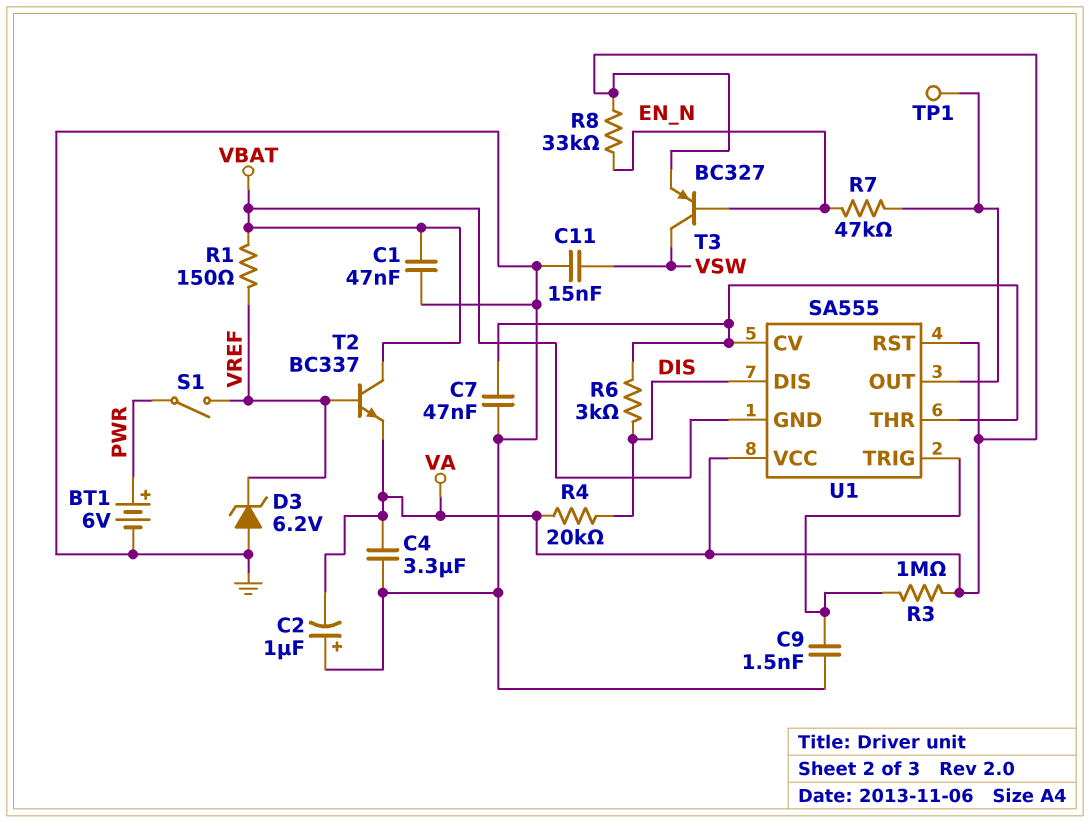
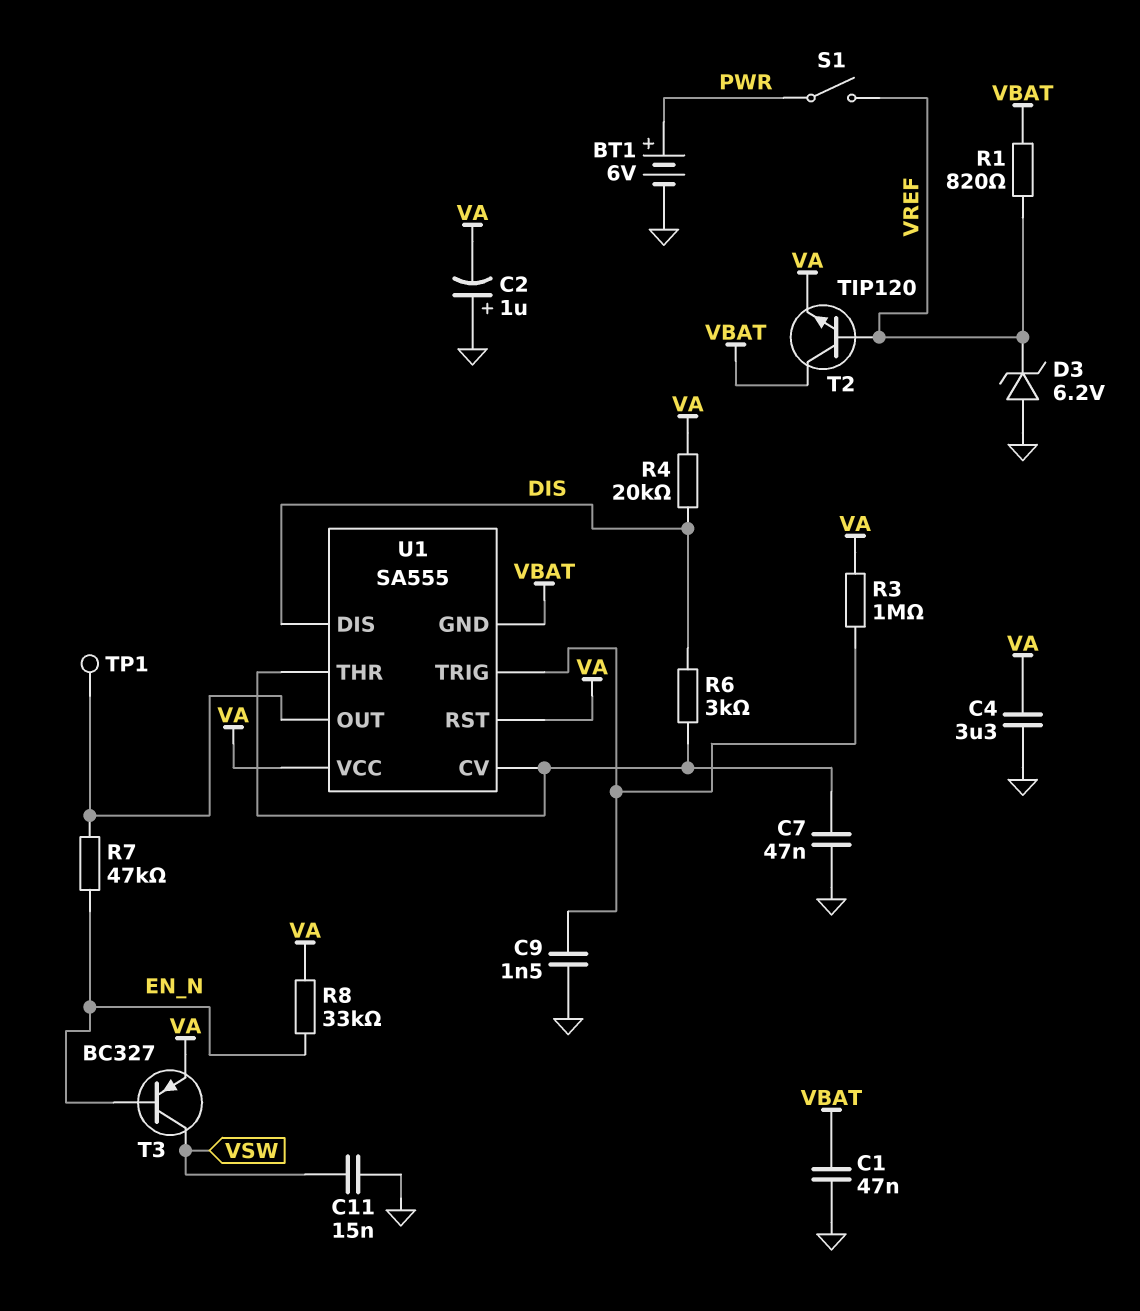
R1: 150 (VBAT, VREF) -> 820 (VBAT, VREF)
T2: NPN BC337 (B VREF, C VBAT, E VA) -> NPN TIP120 (B VREF, C VBAT, E VA)

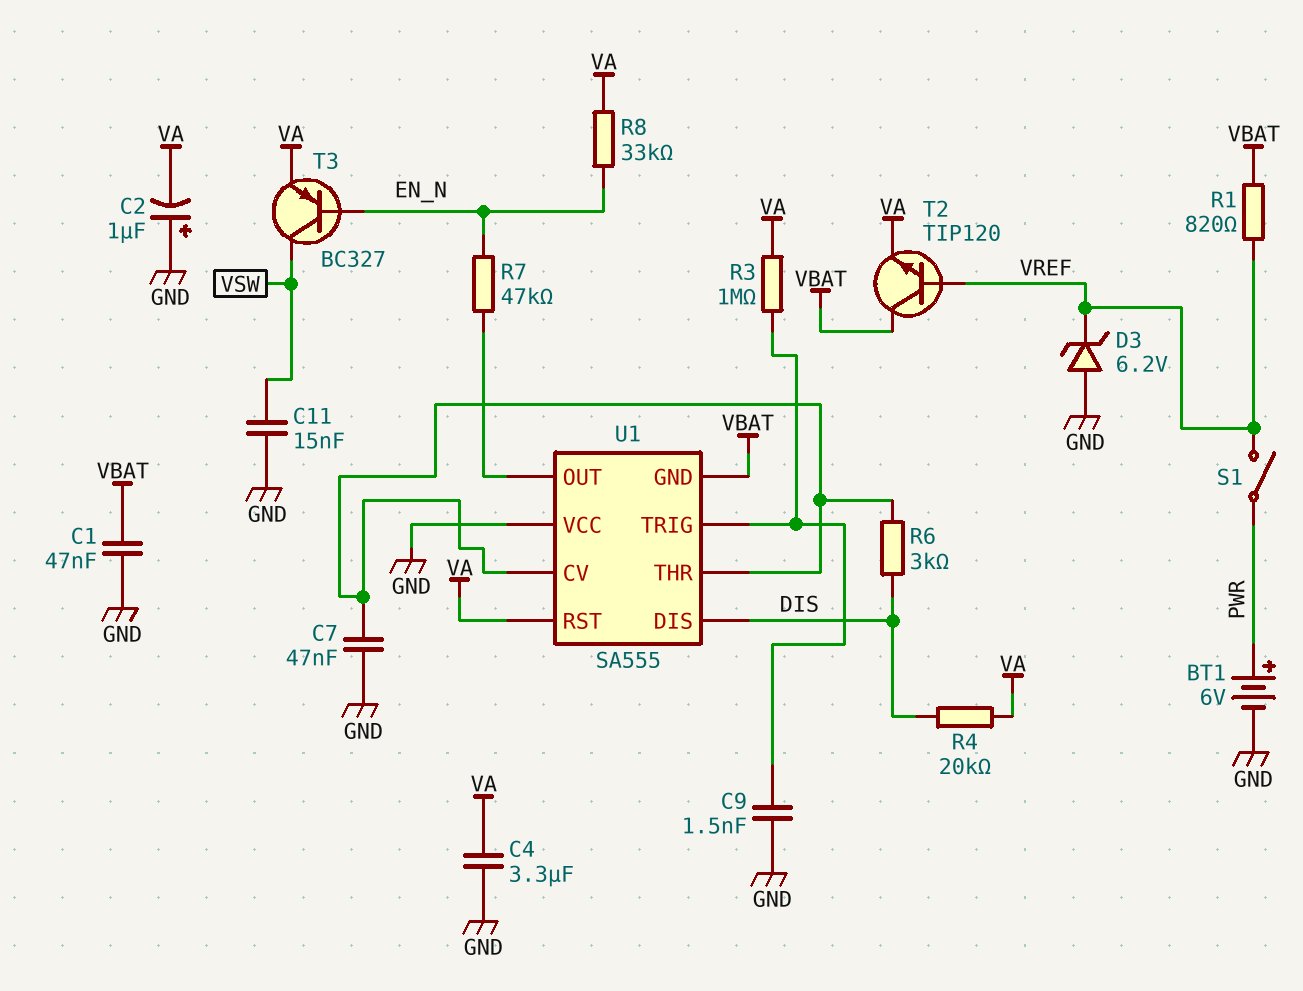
TP1: test point (U1/OUT) -> none
U1 pin VCC: VA -> GND

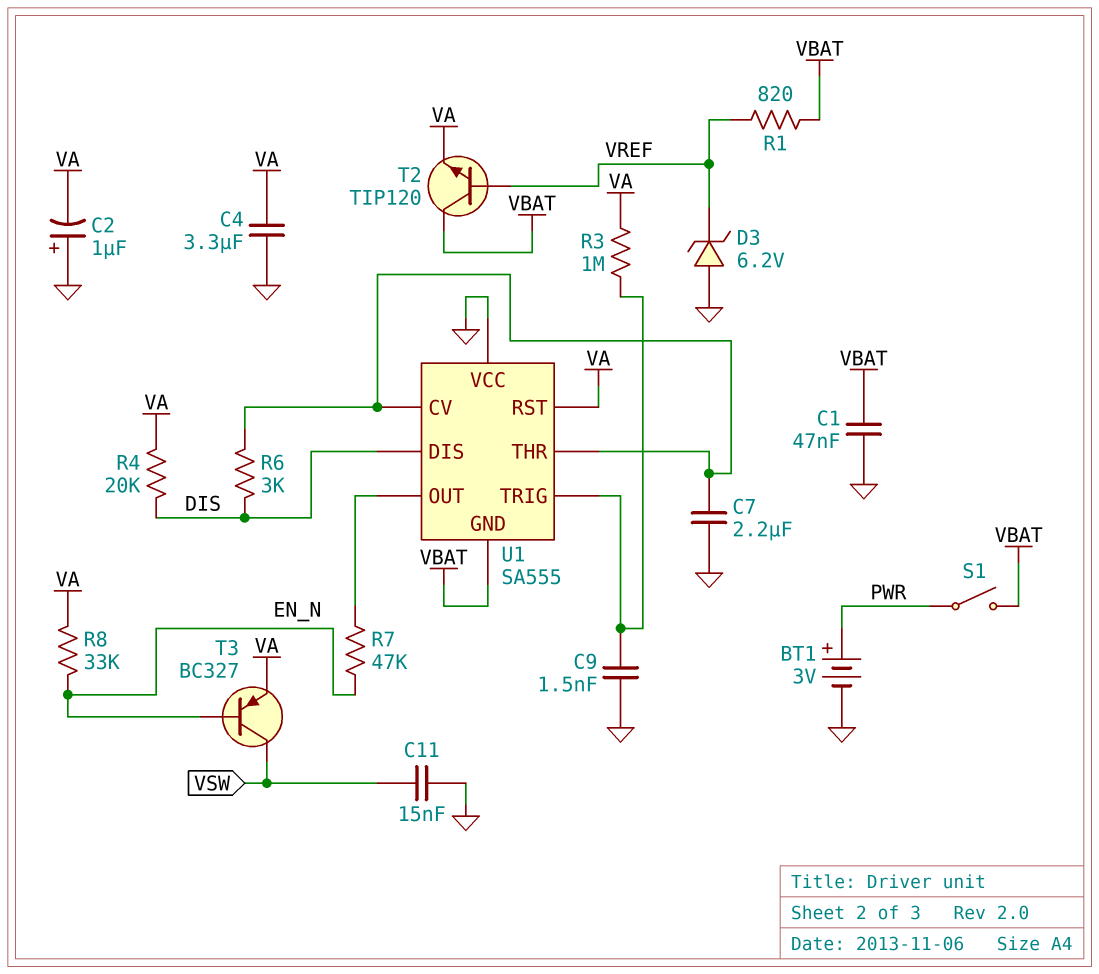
BT1: 6V (plus PWR, minus GND) -> 3V (plus PWR, minus GND)
C7: 47nF (GND, U1/CV) -> 2.2uF (GND, U1/CV)
S1: switch (PWR, VREF) -> switch (PWR, VBAT)

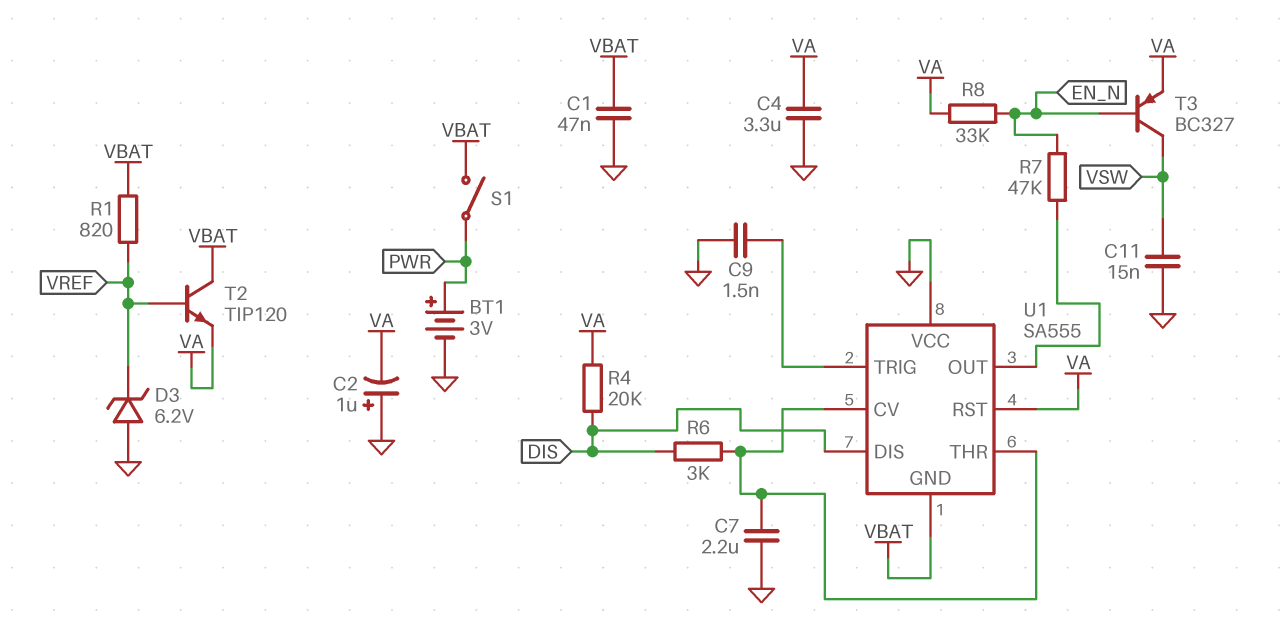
R3: 1M (U1/TRIG, VA) -> none

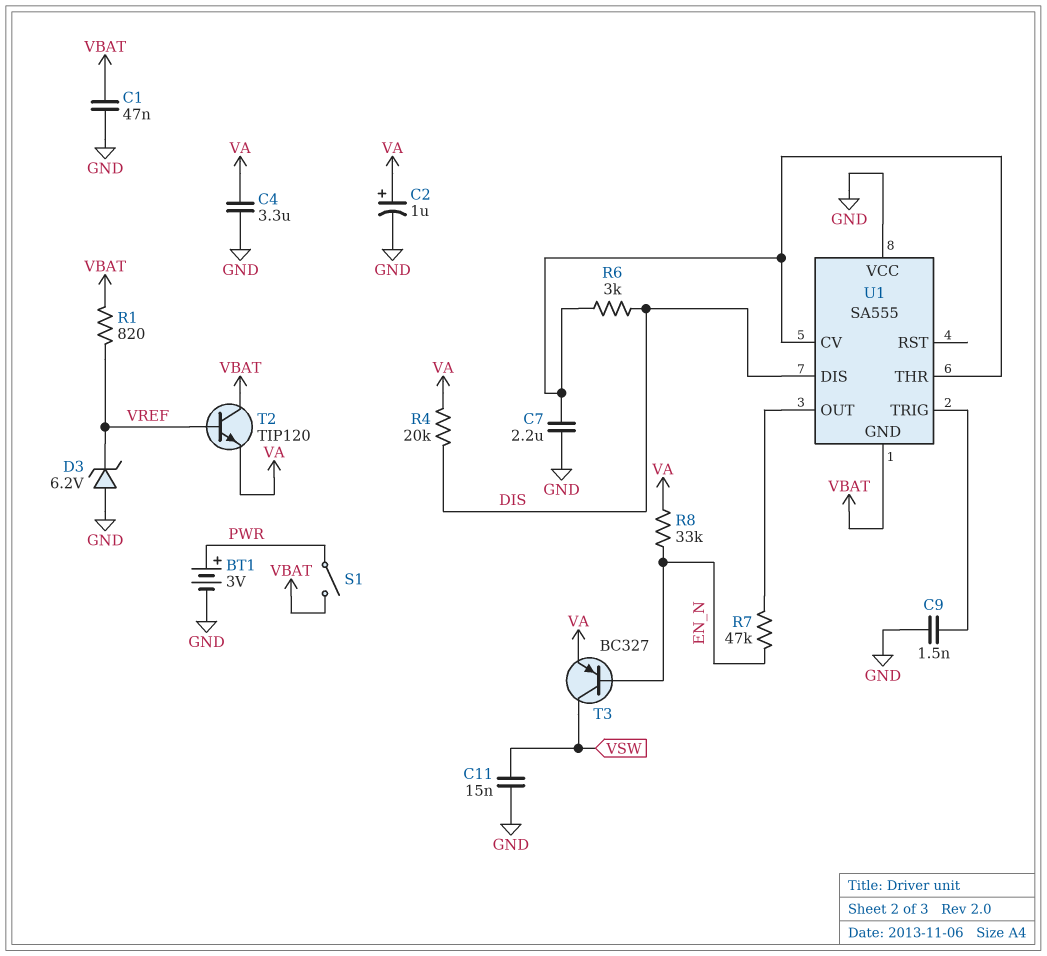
C2: 1uF (plus GND, minus VA) -> 1uF (plus VA, minus GND)
U1 pin RST: VA -> none

